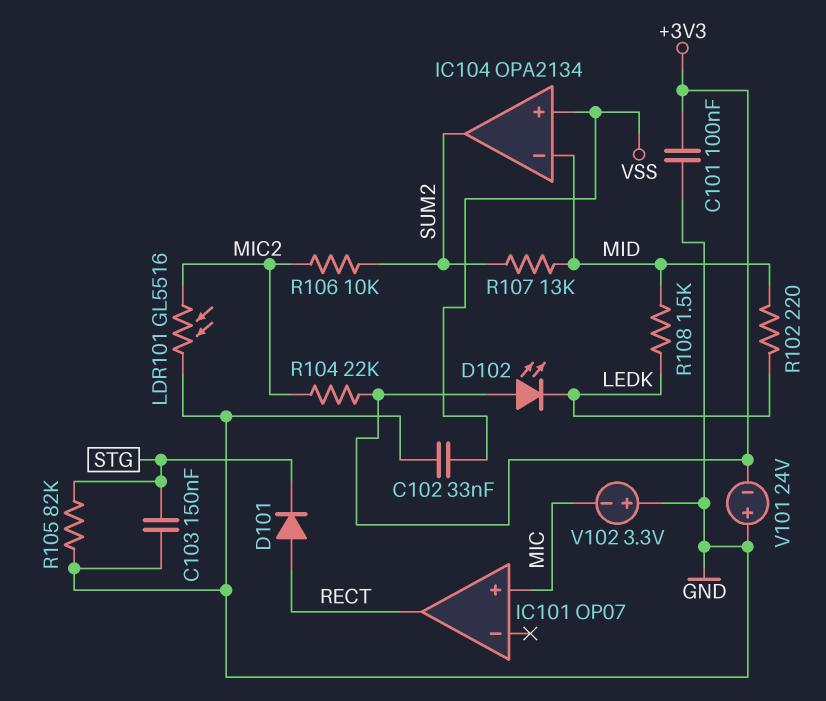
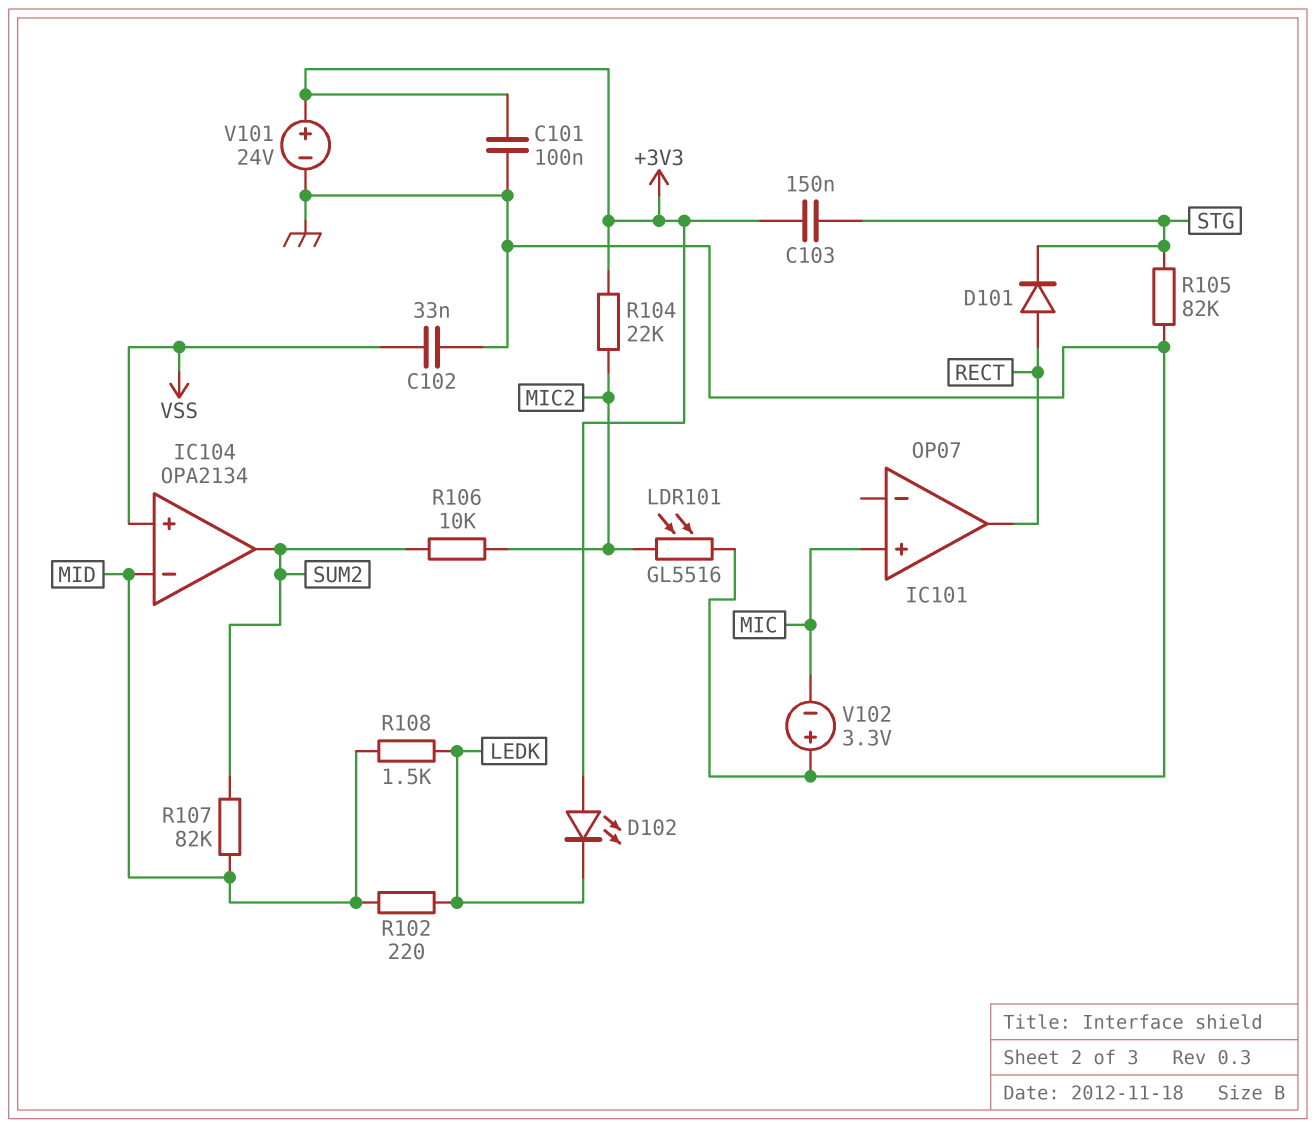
C103: 150nF (GND, STG) -> 150nF (+3V3, STG)
R107: 13k (MID, SUM2) -> 82k (MID, SUM2)
V101: 24V (plus GND, minus +3V3) -> 24V (plus +3V3, minus GND)

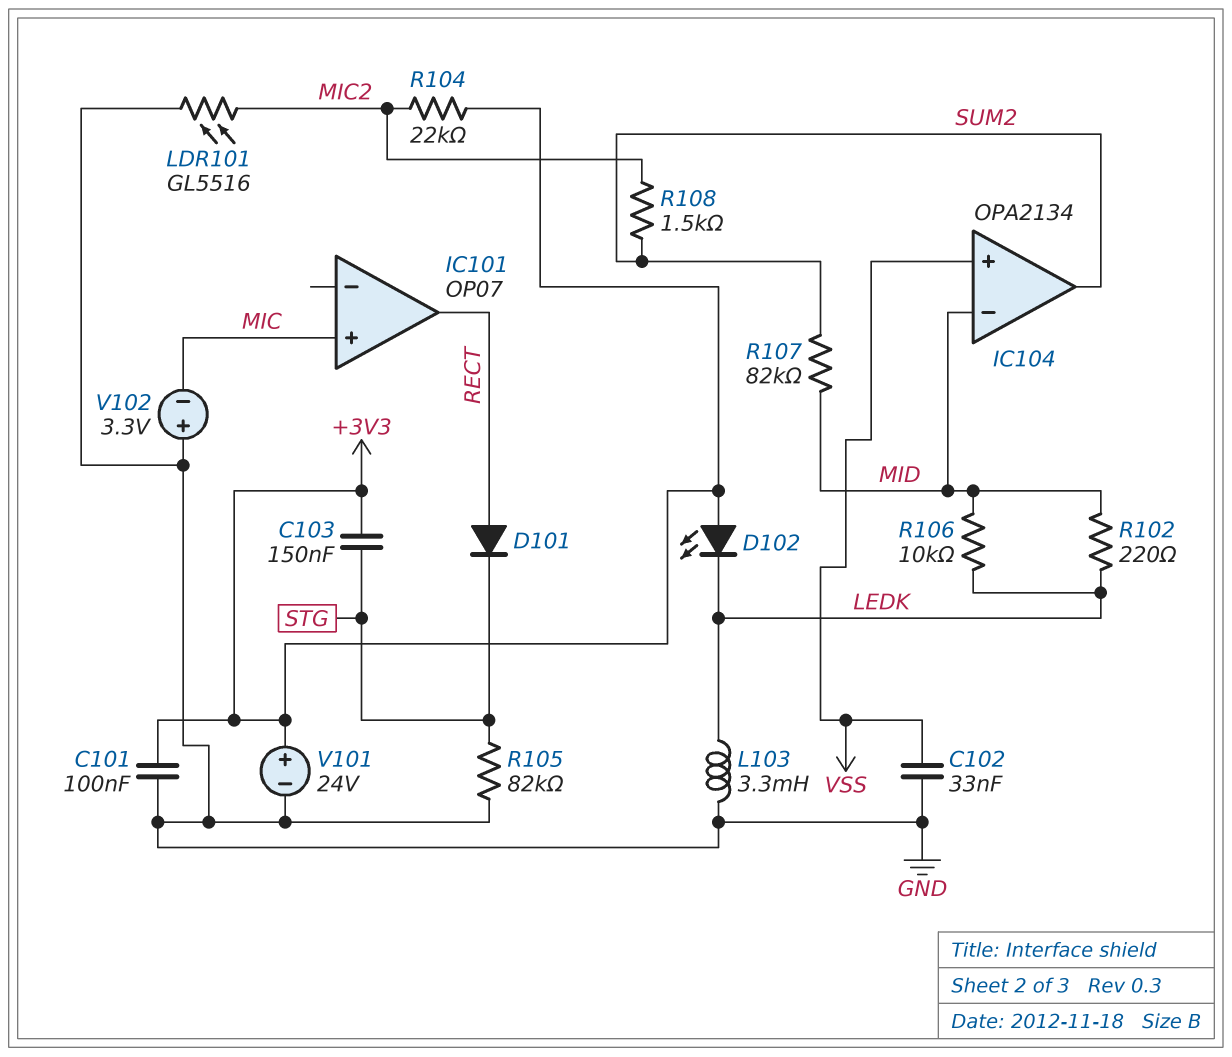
L103: none -> 3.3mH (GND, LEDK)
R106: 10k (MIC2, SUM2) -> 10k (LEDK, MID)
R108: 1.5k (LEDK, MID) -> 1.5k (MIC2, SUM2)

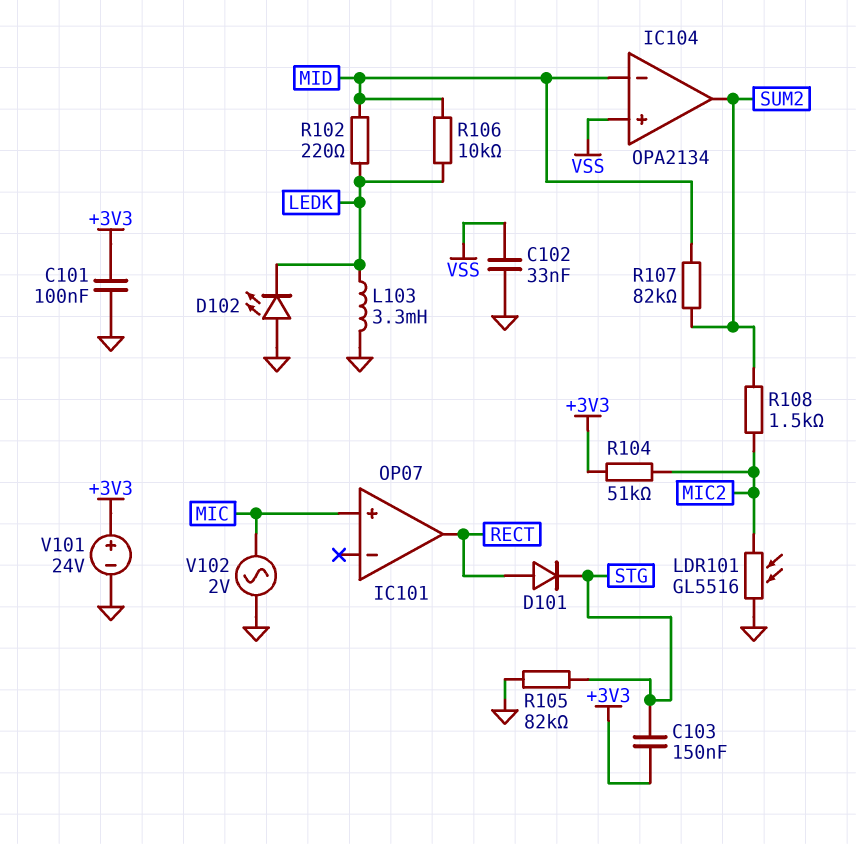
D102: LED (A +3V3, K LEDK) -> LED (A GND, K LEDK)
R104: 22k (+3V3, MIC2) -> 51k (+3V3, MIC2)
V102: 3.3V (plus GND, minus MIC) -> AC 2V (GND, MIC)

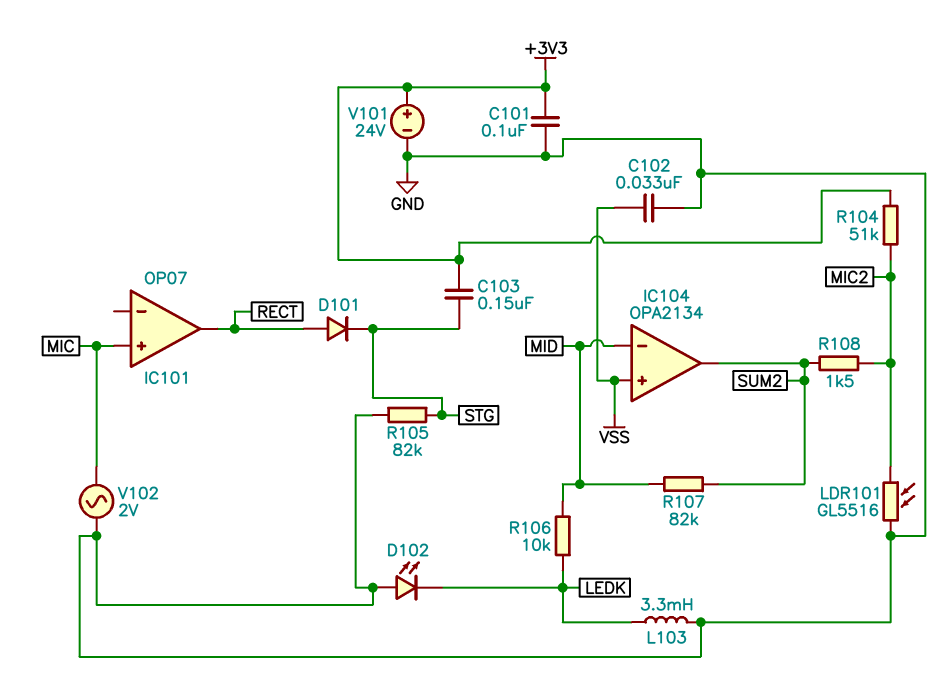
R102: 220 (LEDK, MID) -> none

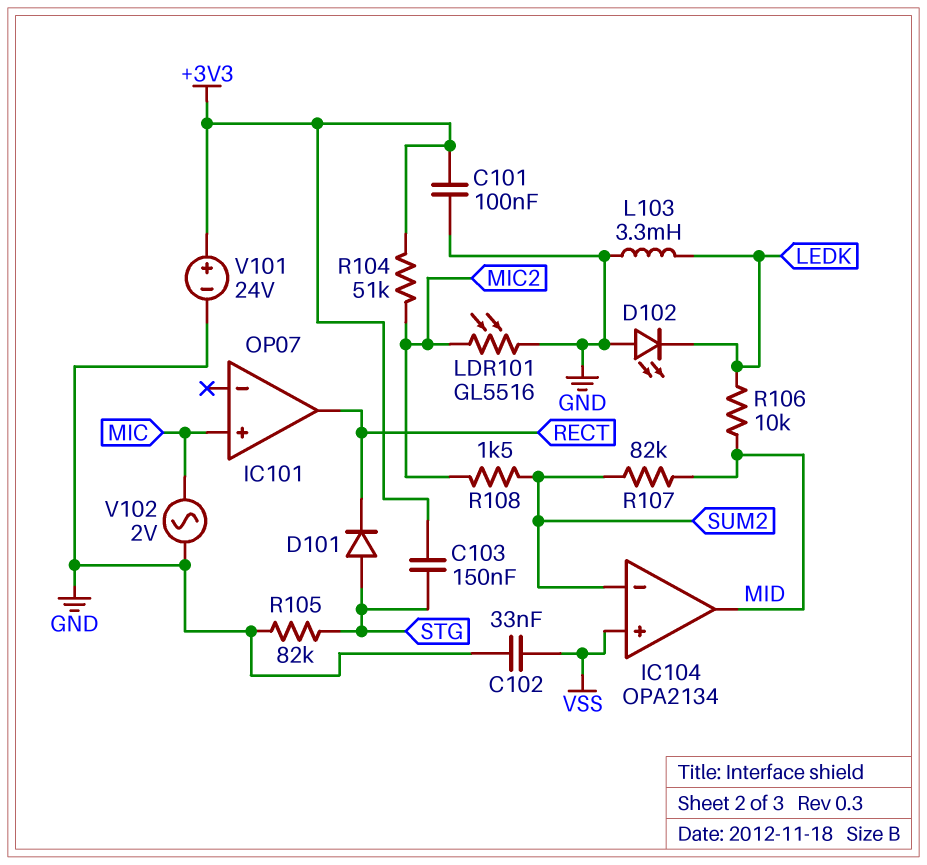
D101: diode (A RECT, K STG) -> diode (A STG, K RECT)
IC104 pin in-: MID -> SUM2
IC104 pin out: SUM2 -> MID

